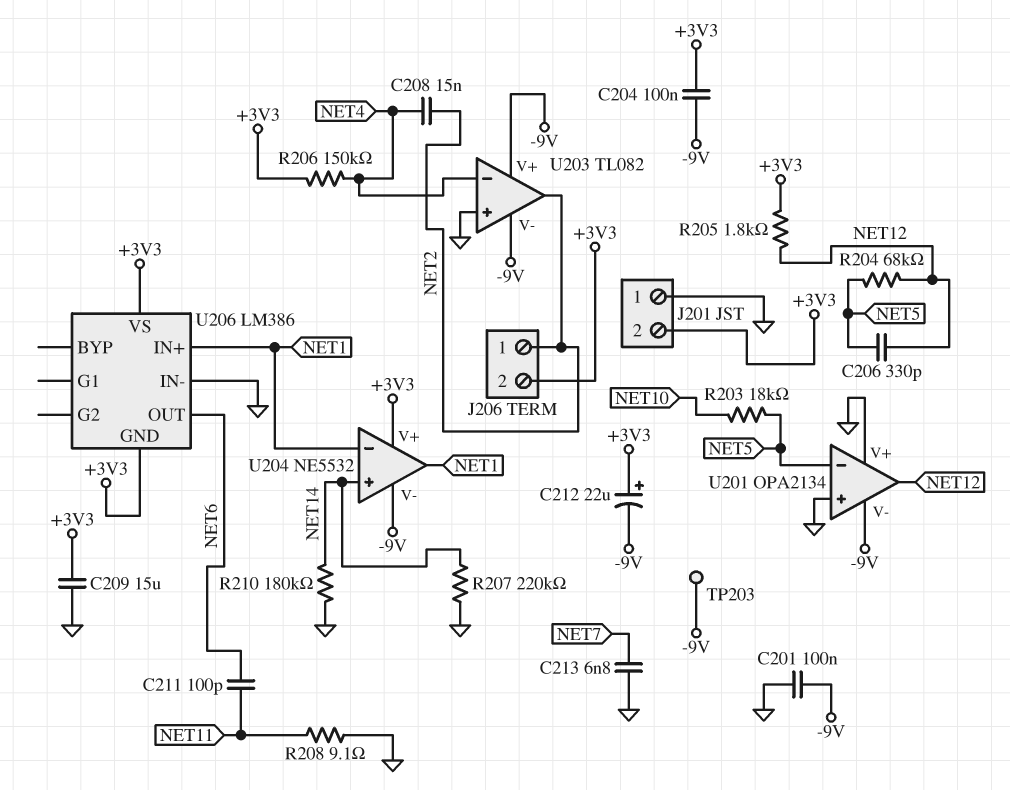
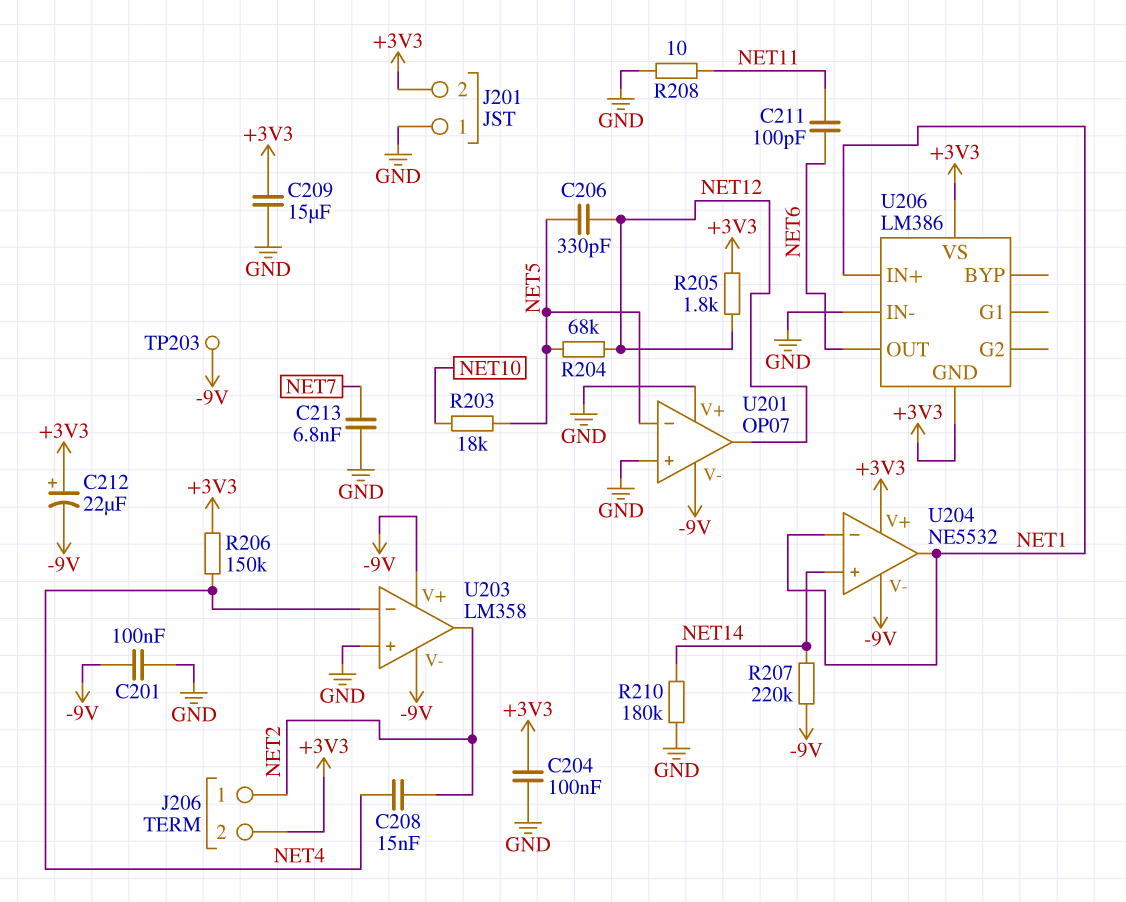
C204: 100nF (+3V3, -9V) -> 100nF (+3V3, GND)
R207: 220k (GND, NET14) -> 220k (-9V, NET14)
R208: 9.1 (GND, NET11) -> 10 (GND, NET11)
U201: OPA2134 -> OP07
U203: TL082 -> LM358

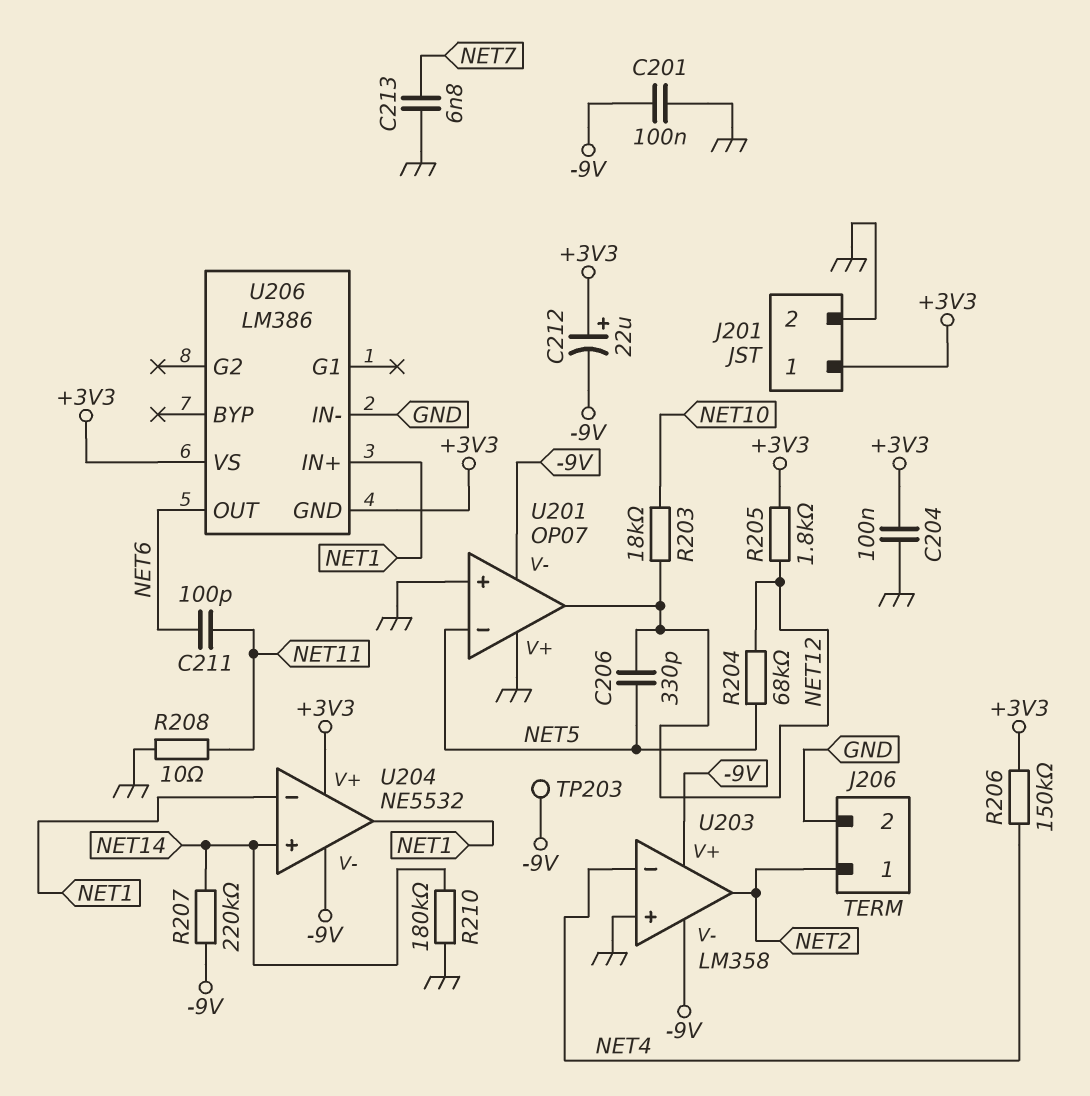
C208: 15nF (NET2, NET4) -> none
C209: 15uF (+3V3, GND) -> none
J201 pin 1: GND -> +3V3
J201 pin 2: +3V3 -> GND
J206 pin 2: +3V3 -> GND
R203: 18k (NET5, NET10) -> 18k (NET10, NET12)

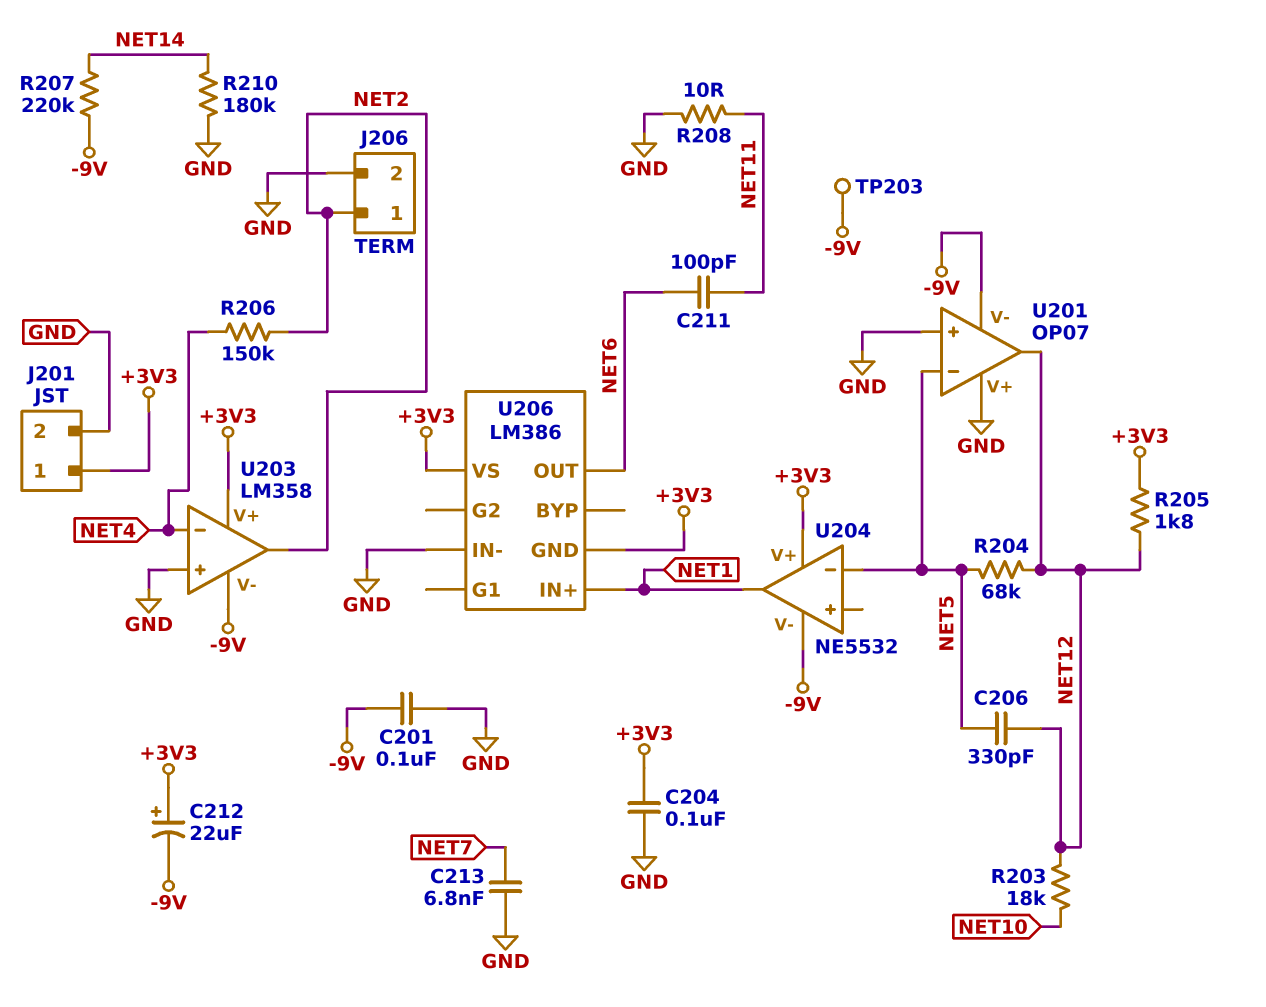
R206: 150k (+3V3, NET4) -> 150k (NET2, NET4)
U203 pin V+: -9V -> +3V3
U204 pin in+: NET14 -> none
U204 pin in-: NET1 -> NET5

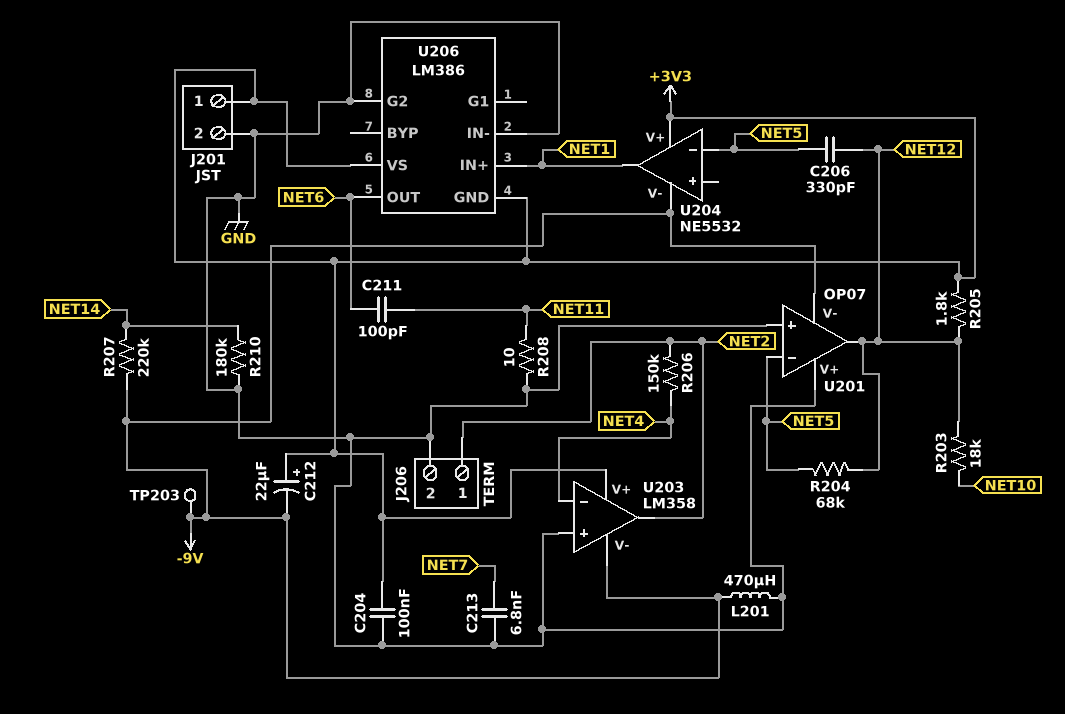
C201: 100nF (-9V, GND) -> none
L201: none -> 470uH (-9V, GND)
U206 pin G2: none -> GND

